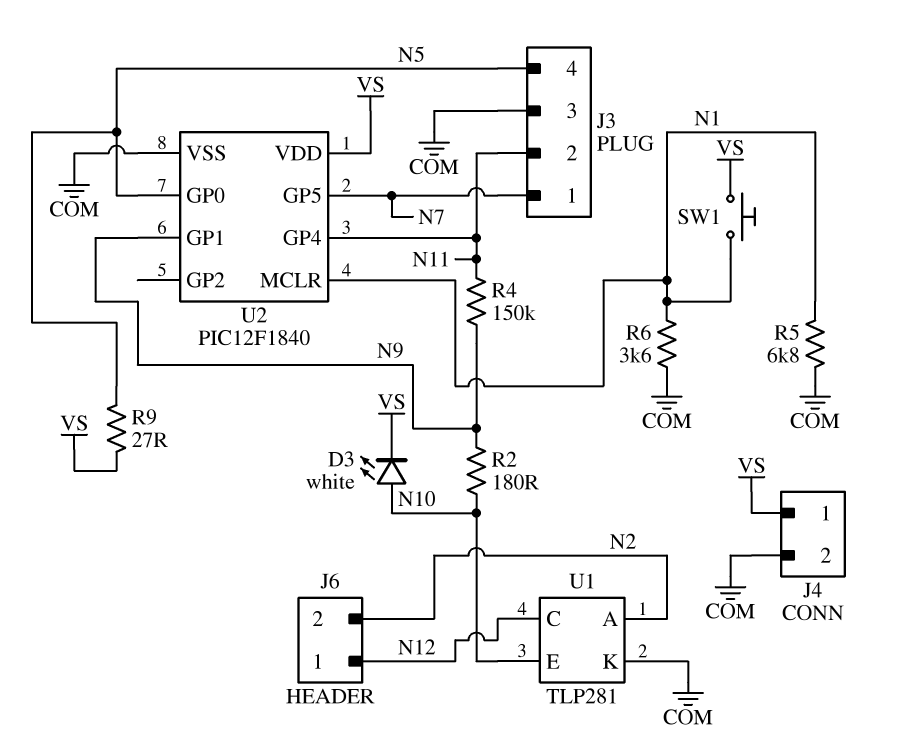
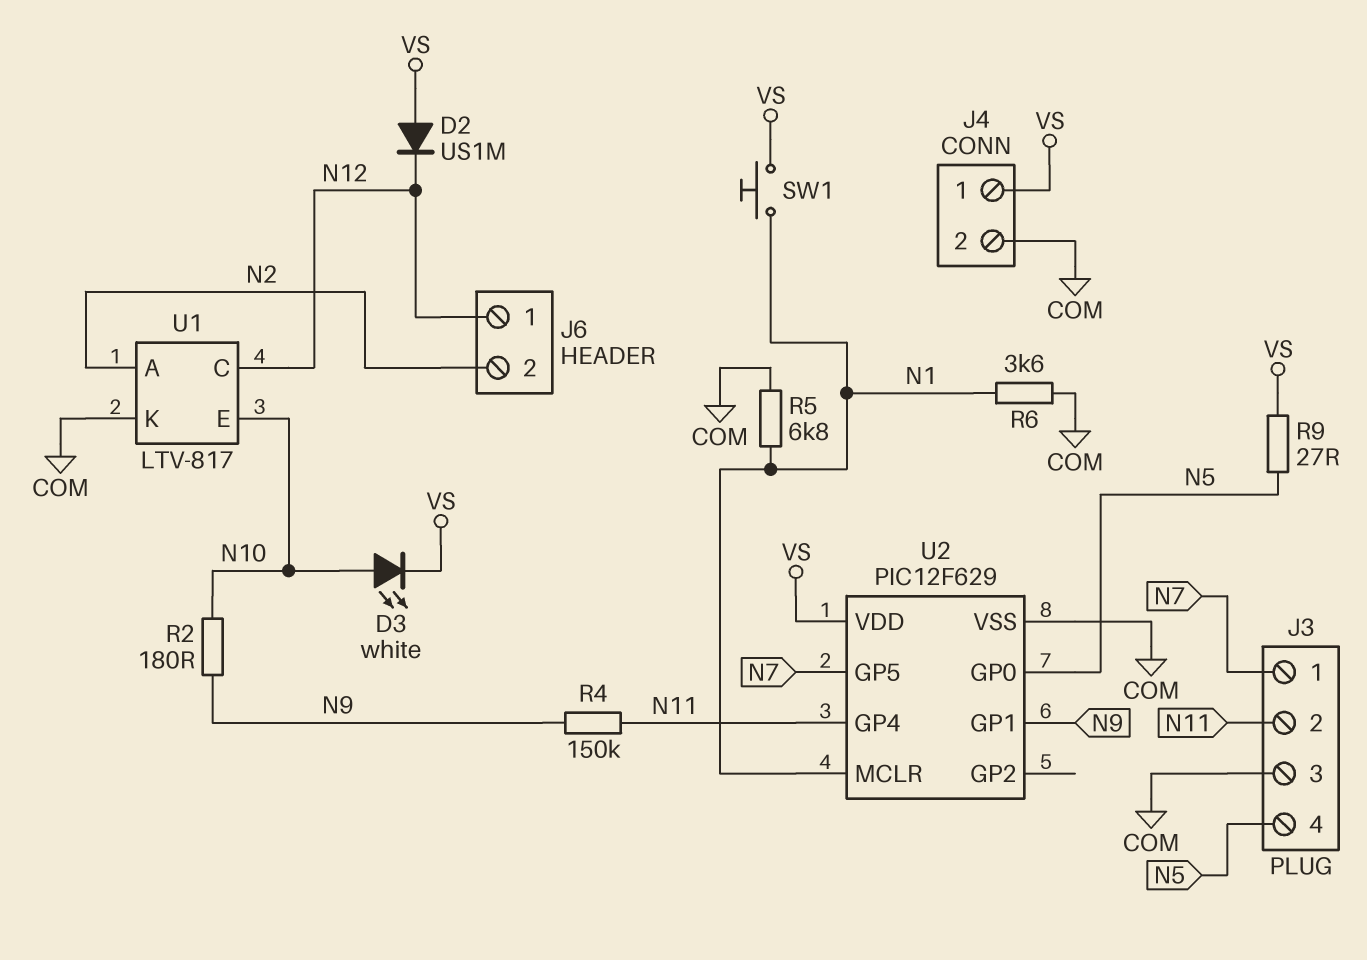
D2: none -> diode US1M (A VS, K N12)
U1: TLP281 -> LTV-817
U2: PIC12F1840 -> PIC12F629

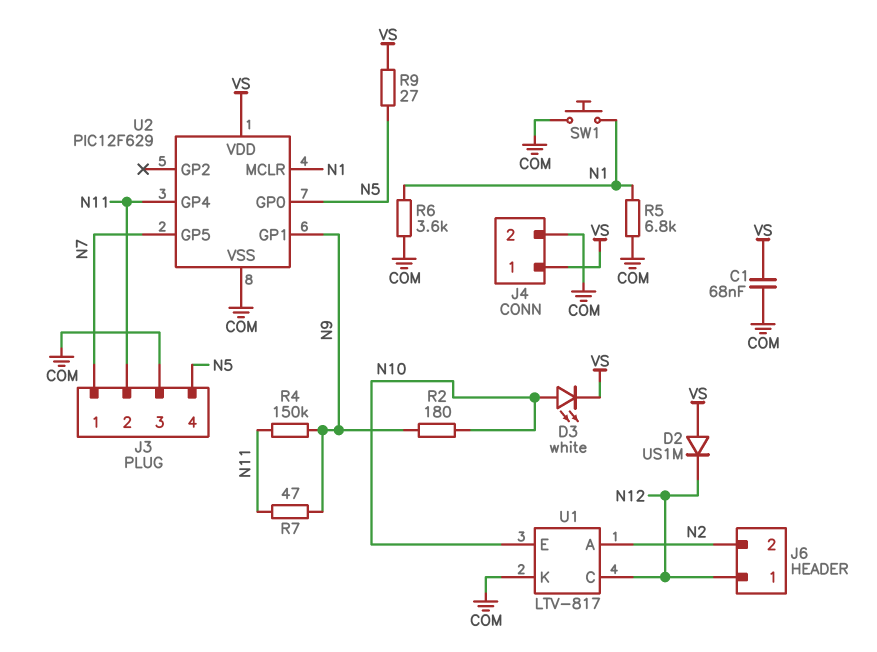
C1: none -> 68nF (COM, VS)
R7: none -> 47 (N9, N11)
SW1: button (N1, VS) -> button (COM, N1)

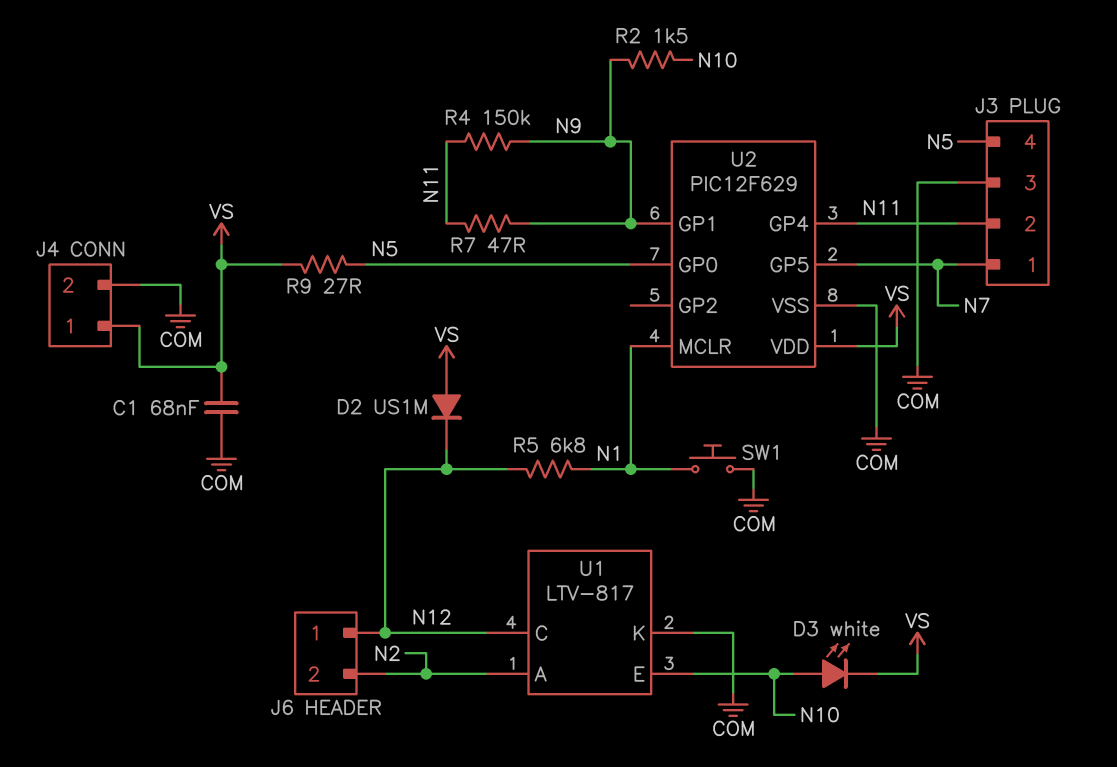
R2: 180 (N9, N10) -> 1.5k (N9, N10)
R5: 6.8k (COM, N1) -> 6.8k (N1, N12)
R6: 3.6k (COM, N1) -> none

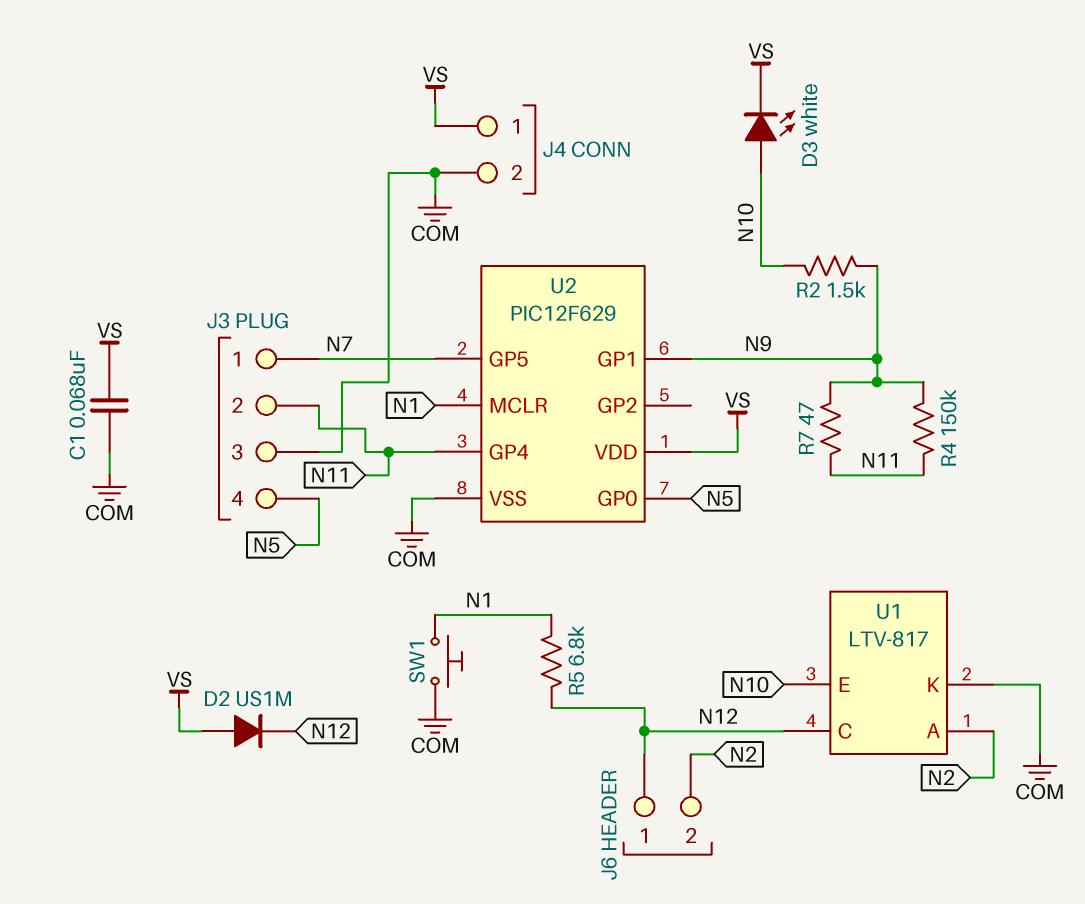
R9: 27 (N5, VS) -> none

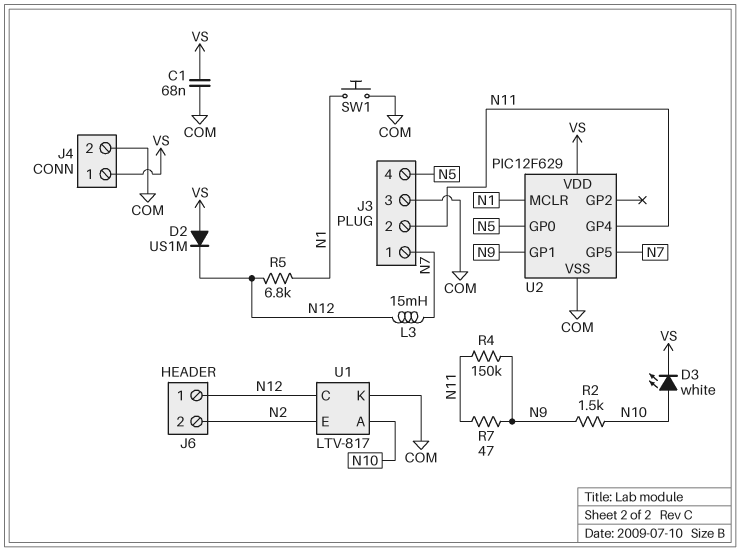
L3: none -> 15mH (N7, N12)
U1 pin A: N2 -> N10
U1 pin E: N10 -> N2

